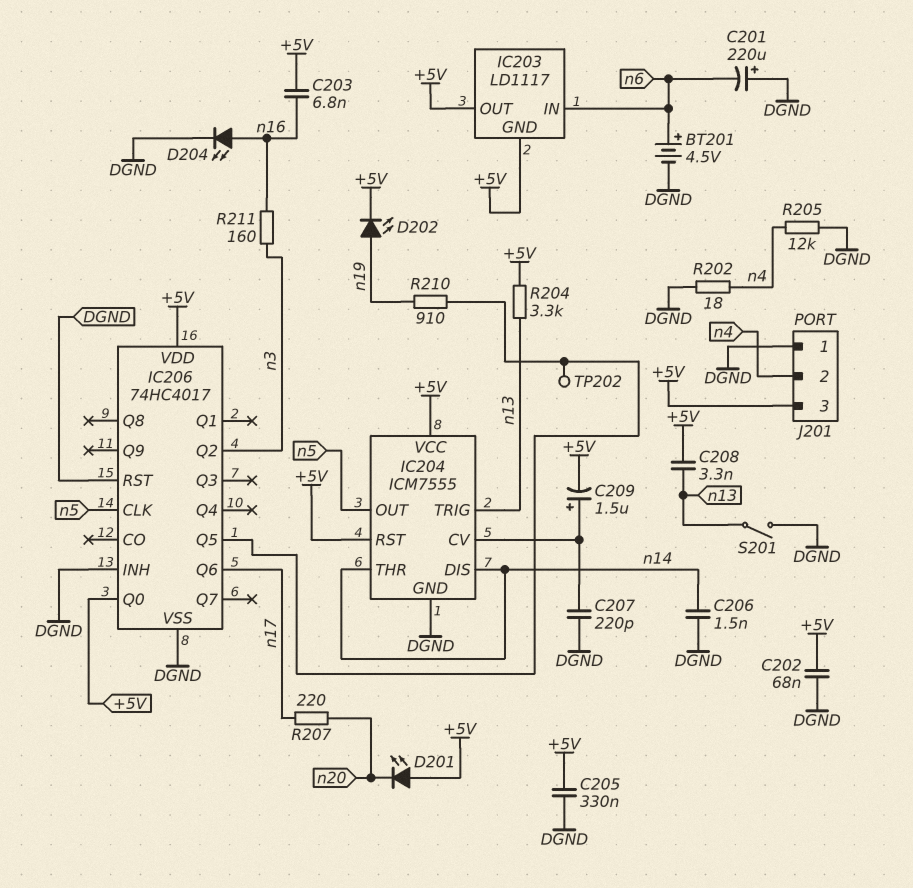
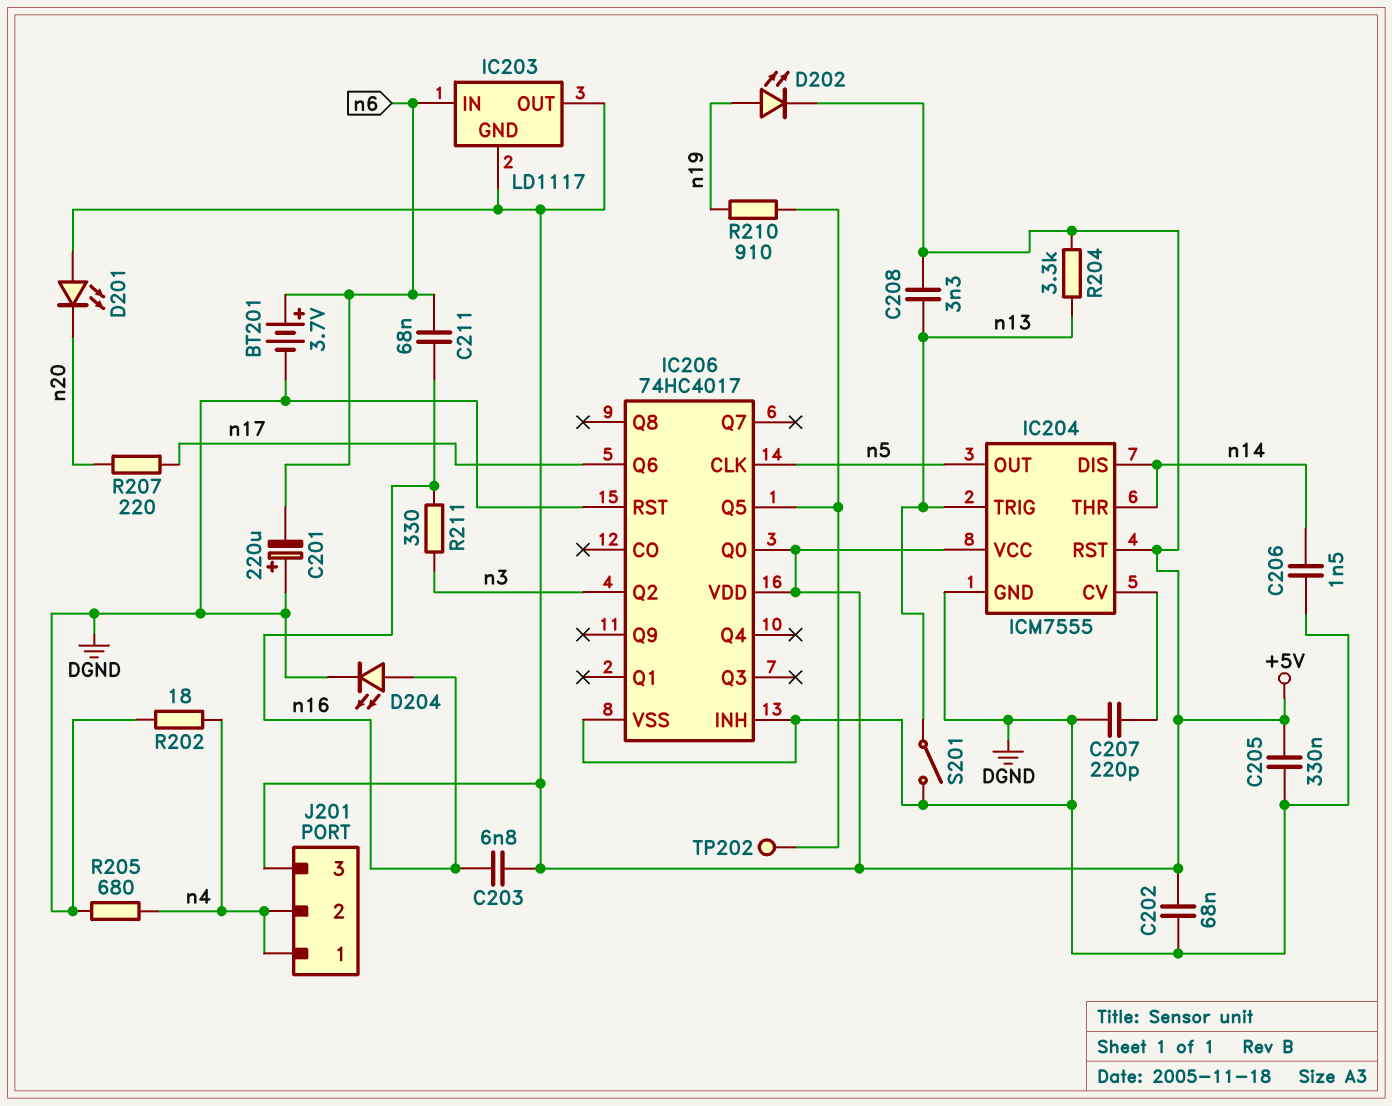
BT201: 4.5V (plus n6, minus DGND) -> 3.7V (plus n6, minus DGND)
C209: 1.5uF (plus IC204/CV, minus +5V) -> none
C211: none -> 68nF (n6, n16)
J201 pin 1: DGND -> n4
R205: 12k (DGND, n4) -> 680 (DGND, n4)
R211: 160 (n3, n16) -> 330 (n3, n16)

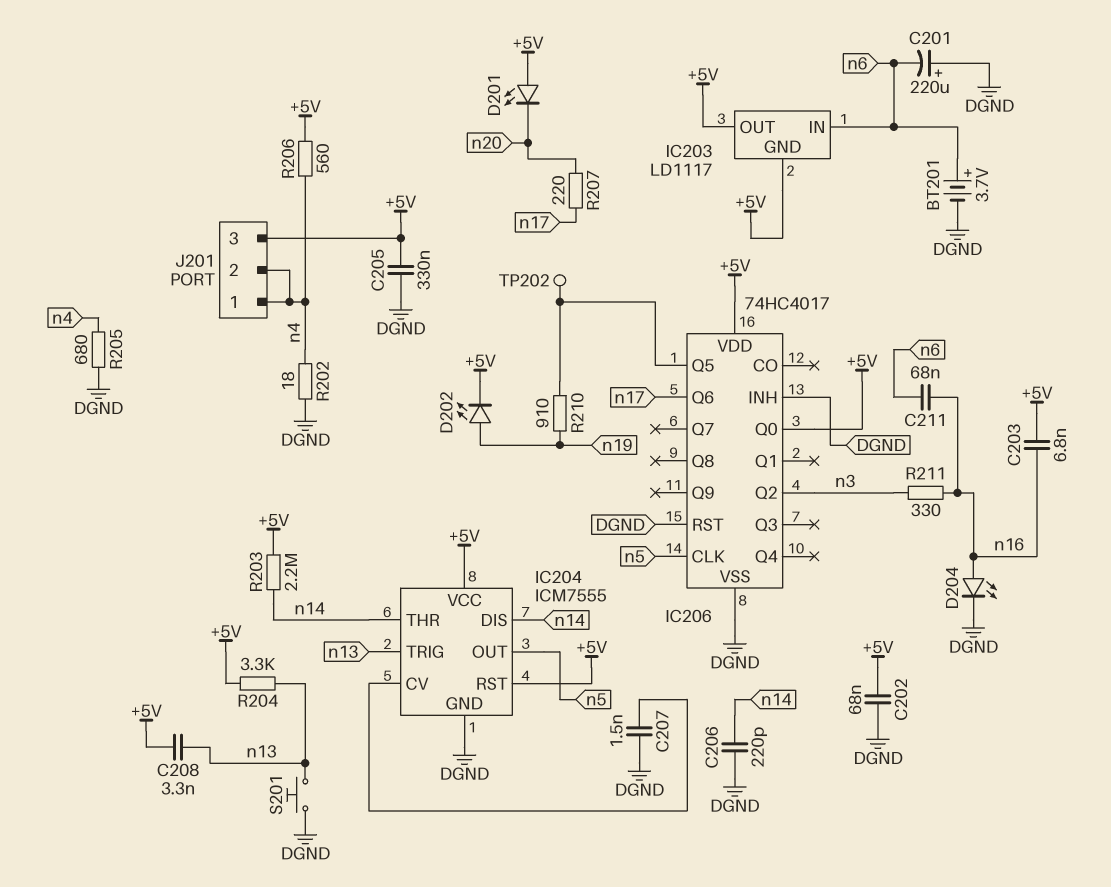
C206: 1.5nF (DGND, n14) -> 220pF (DGND, n14)
C207: 220pF (DGND, IC204/CV) -> 1.5nF (DGND, IC204/CV)
R203: none -> 2.2M (+5V, n14)
R206: none -> 560 (+5V, n4)
S201: switch (DGND, n13) -> button (DGND, n13)

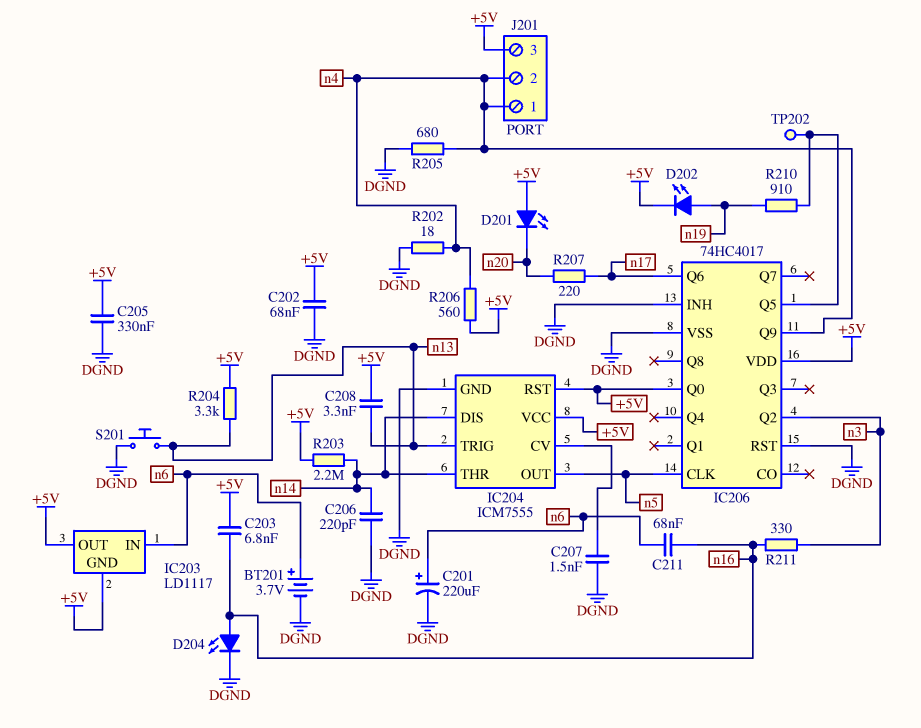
C201: 220uF (plus DGND, minus n6) -> 220uF (plus n6, minus DGND)
IC206 pin Q9: none -> n4

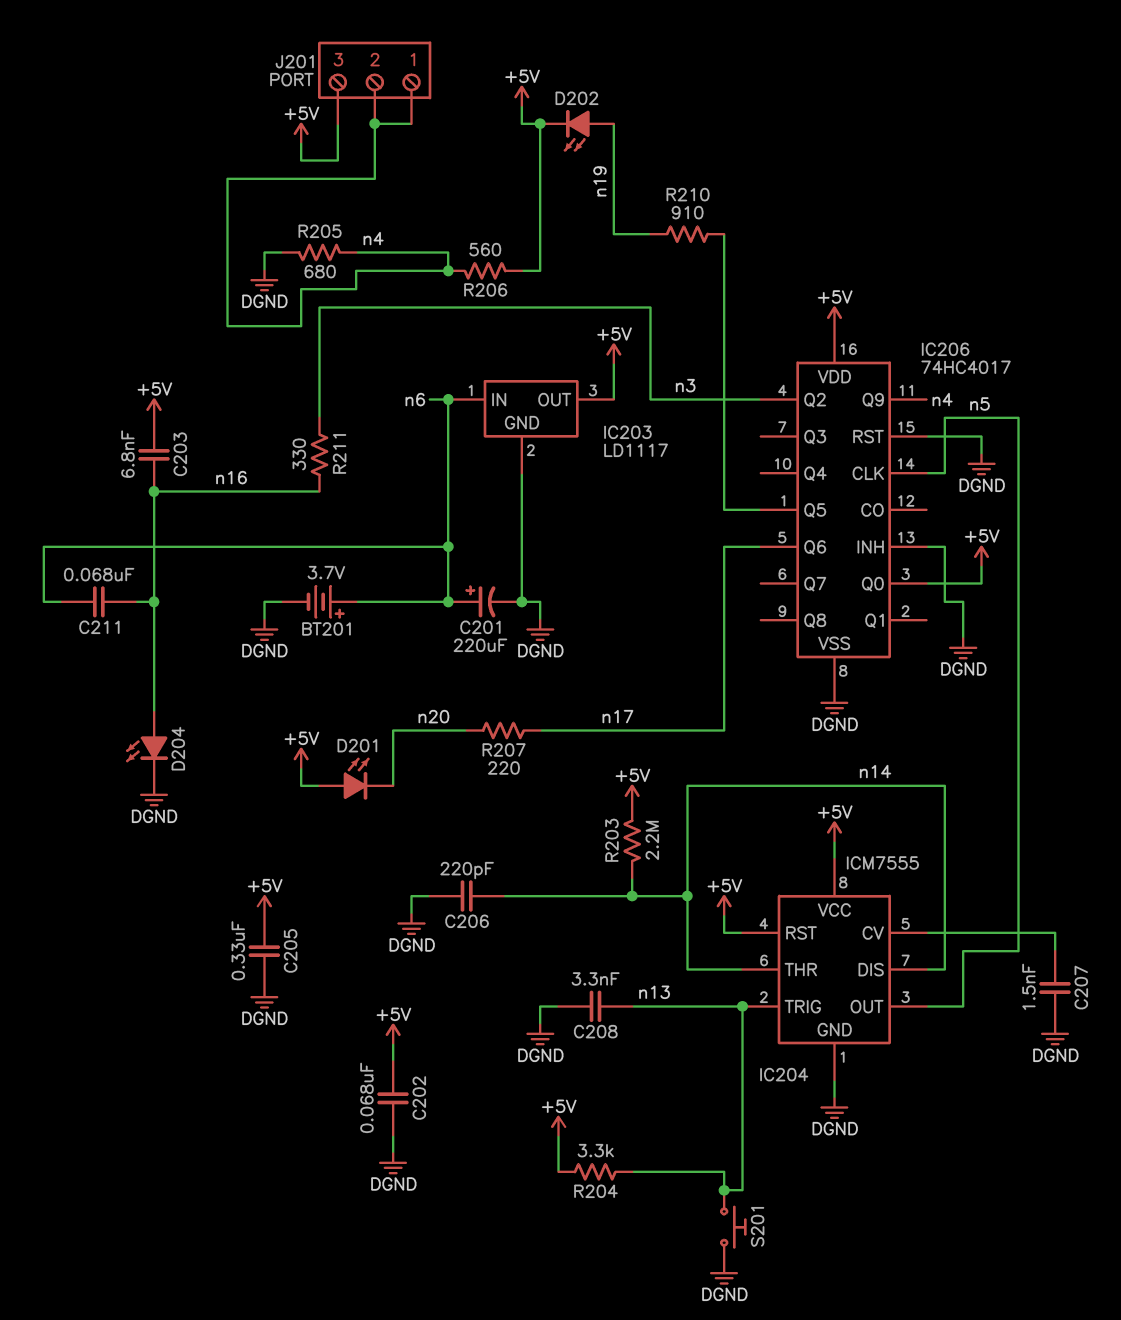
C208: 3.3nF (+5V, n13) -> 3.3nF (DGND, n13)
IC203 pin GND: +5V -> DGND
R202: 18 (DGND, n4) -> none
TP202: test point (IC206/Q5) -> none

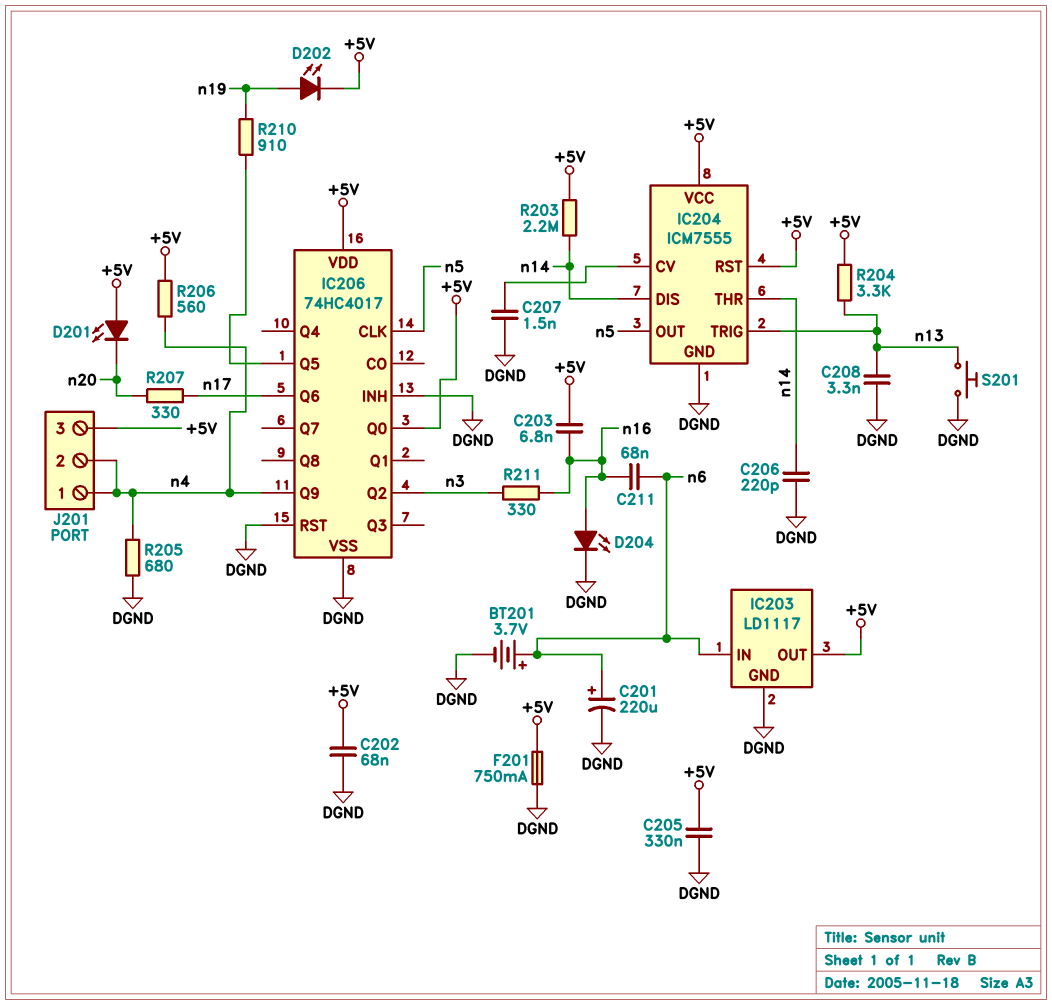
F201: none -> 750mA (+5V, DGND)
R207: 220 (n17, n20) -> 330 (n17, n20)

